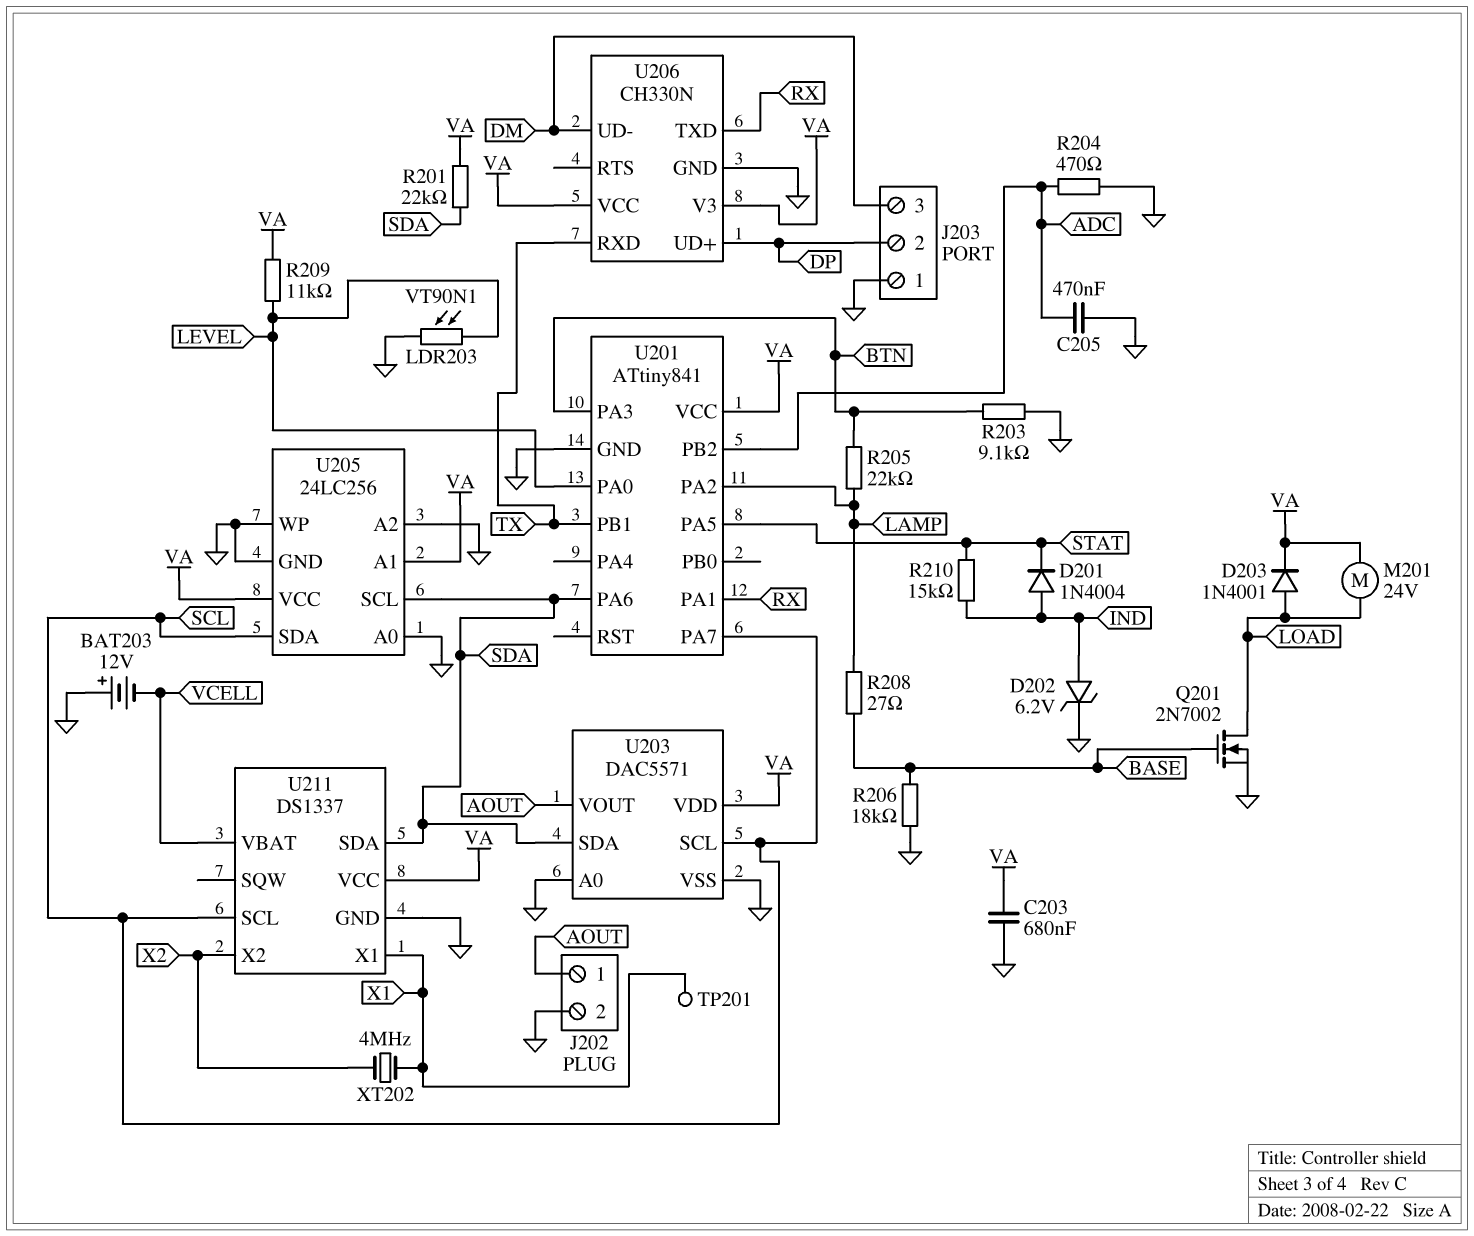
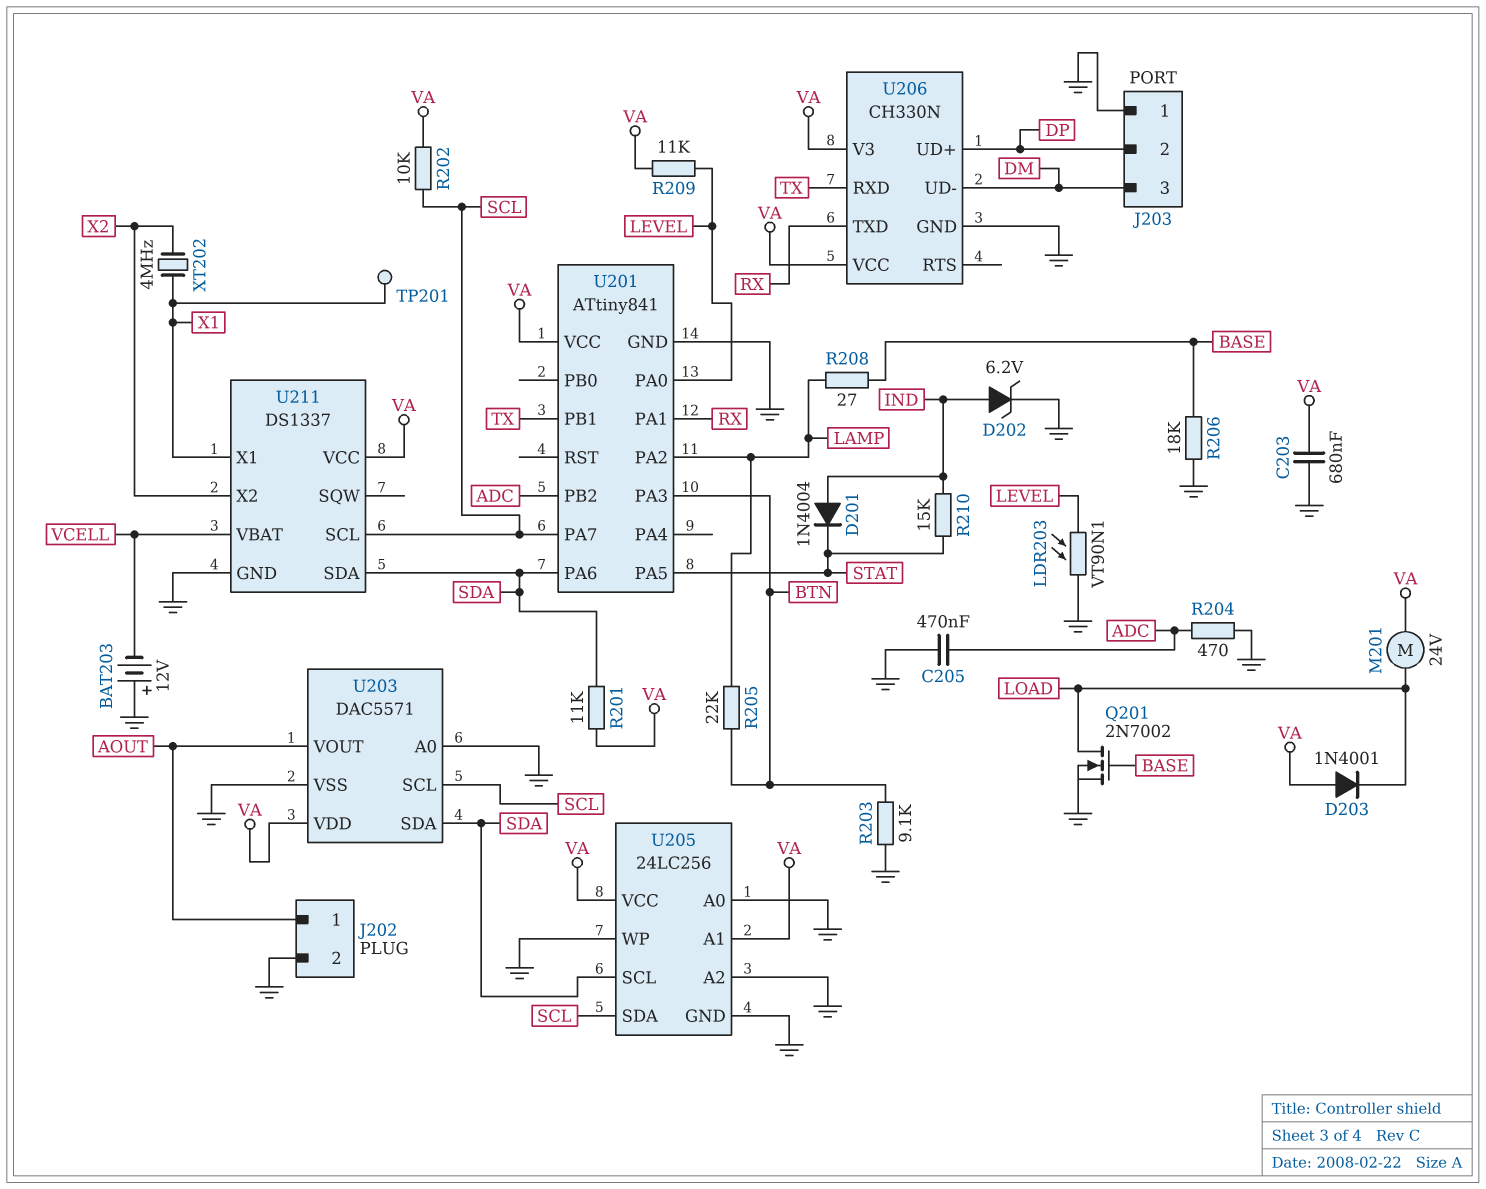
D203: diode 1N4001 (A LOAD, K VA) -> diode 1N4001 (A VA, K LOAD)
R201: 22k (SDA, VA) -> 11k (SDA, VA)
R202: none -> 10k (SCL, VA)

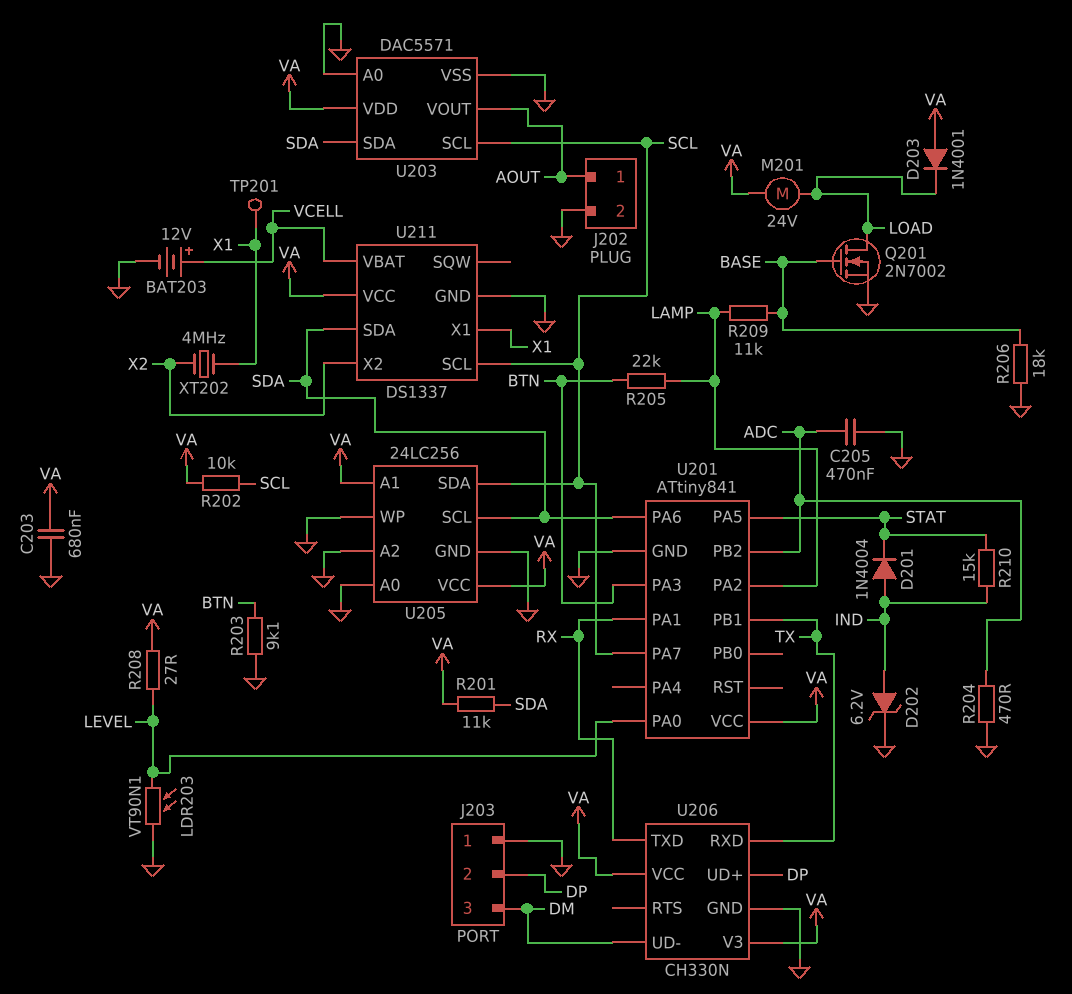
BAT203: 12V (plus GND, minus VCELL) -> 12V (plus VCELL, minus GND)
R208: 27 (BASE, LAMP) -> 27 (LEVEL, VA)
R209: 11k (LEVEL, VA) -> 11k (BASE, LAMP)

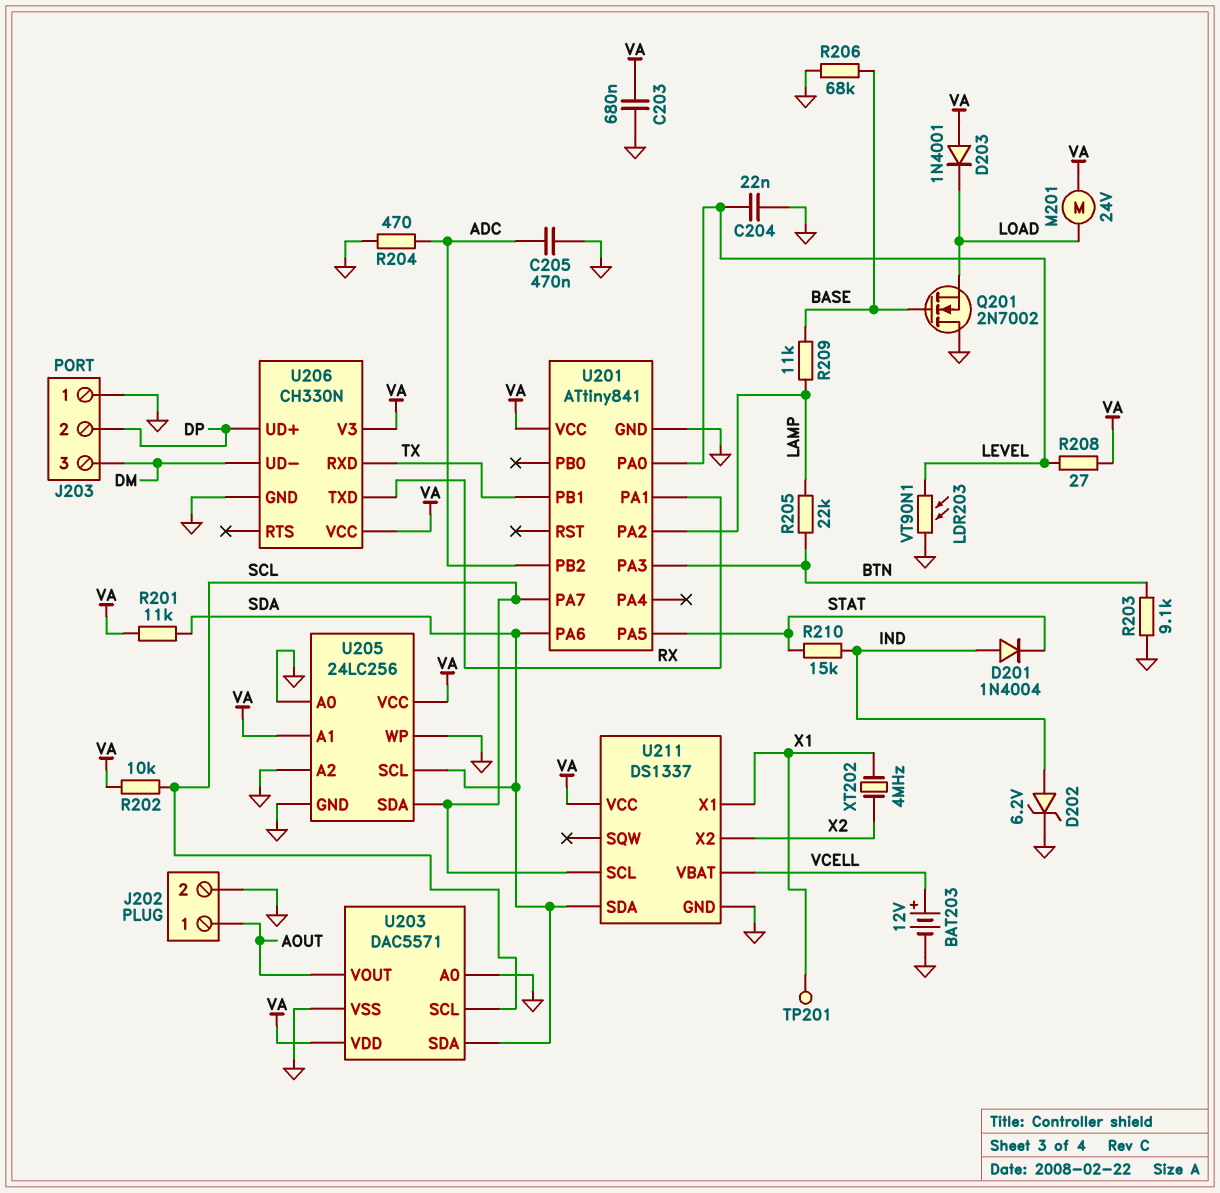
C204: none -> 22nF (GND, LEVEL)
Q201: NMOS 2N7002 (G BASE, D LOAD, S GND) -> NMOS 2N7002 (G BASE, D GND, S LOAD)
R206: 18k (BASE, GND) -> 68k (BASE, GND)

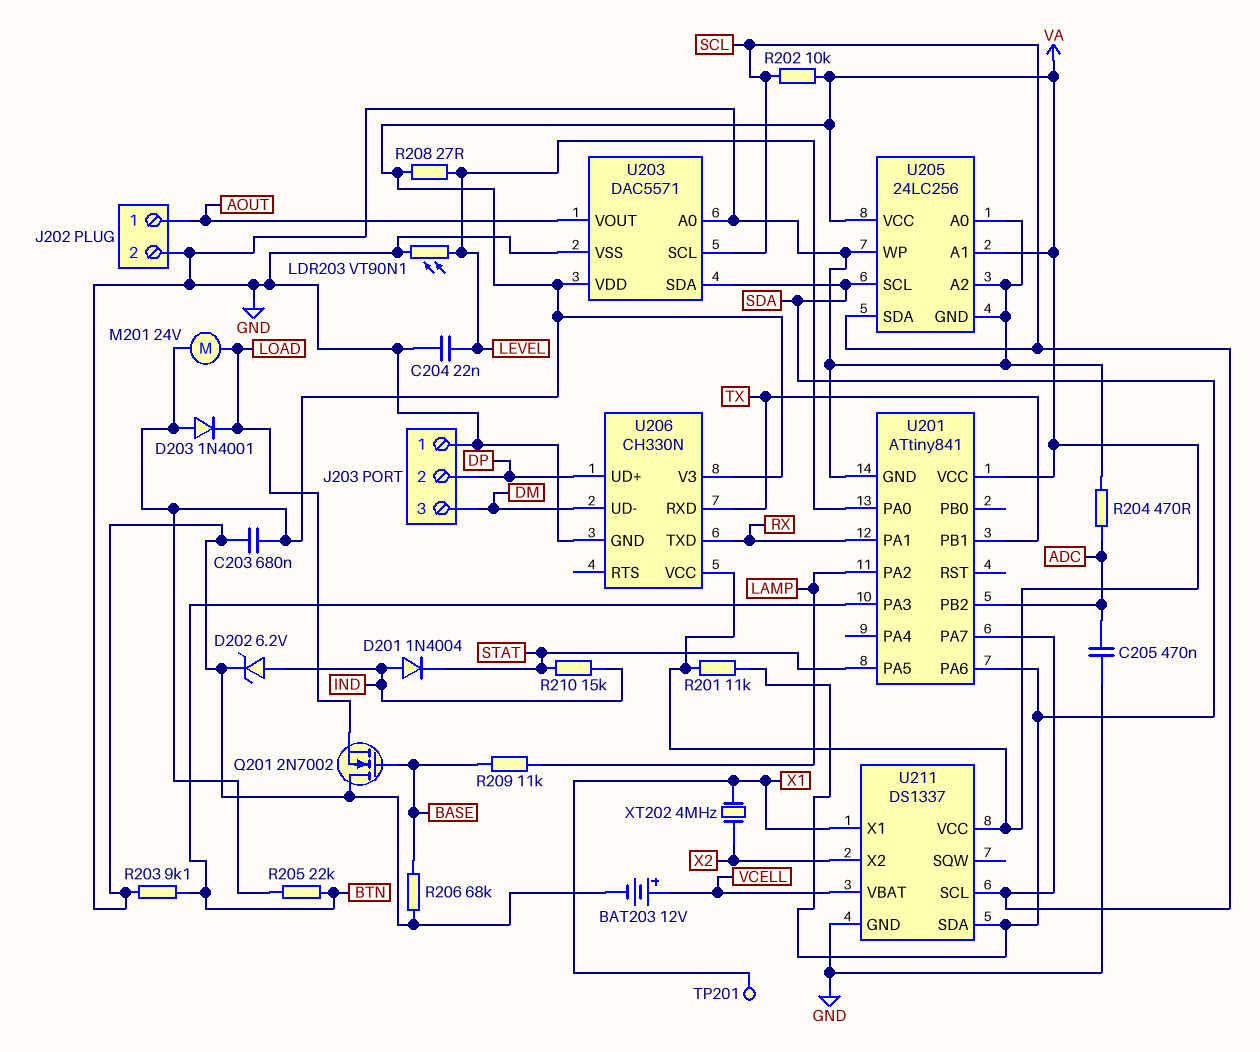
R205: 22k (BTN, LAMP) -> 22k (BTN, VA)

